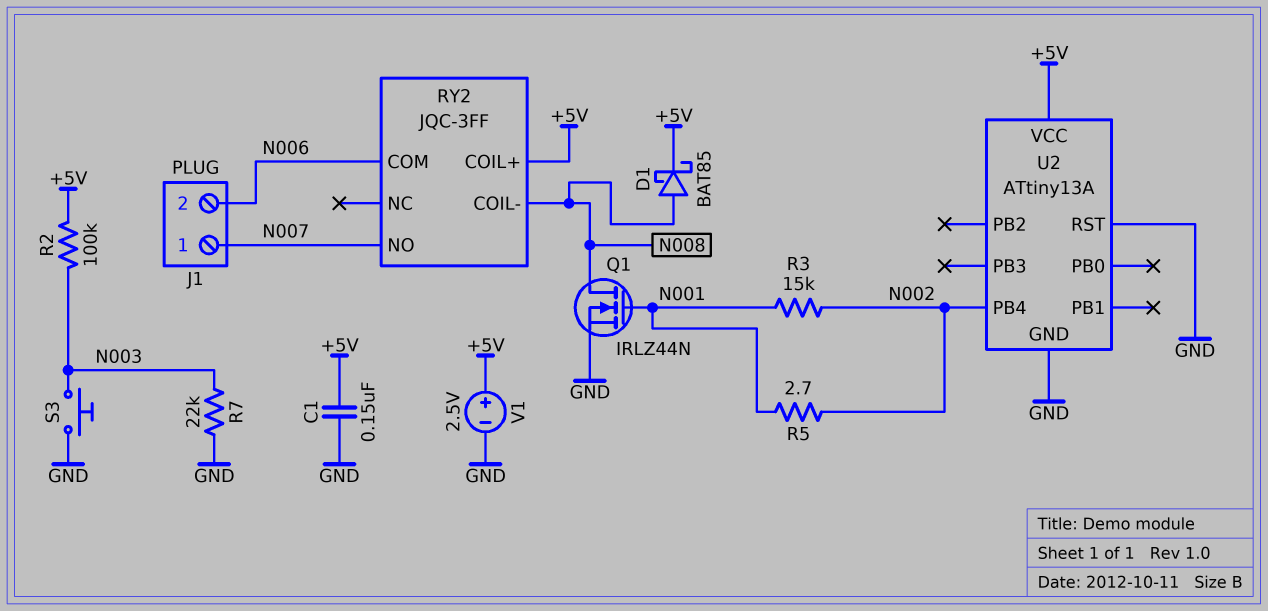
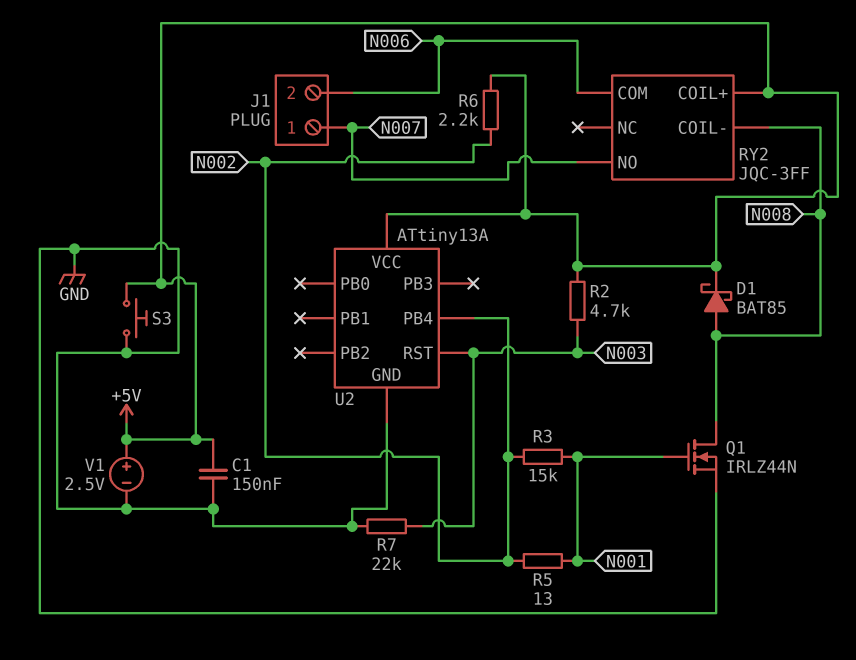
R2: 100k (+5V, N003) -> 4.7k (+5V, N003)
R5: 2.7 (N001, N002) -> 13 (N001, N002)
R6: none -> 2.2k (+5V, N002)
S3: button (GND, N003) -> button (+5V, GND)
U2 pin RST: GND -> N003

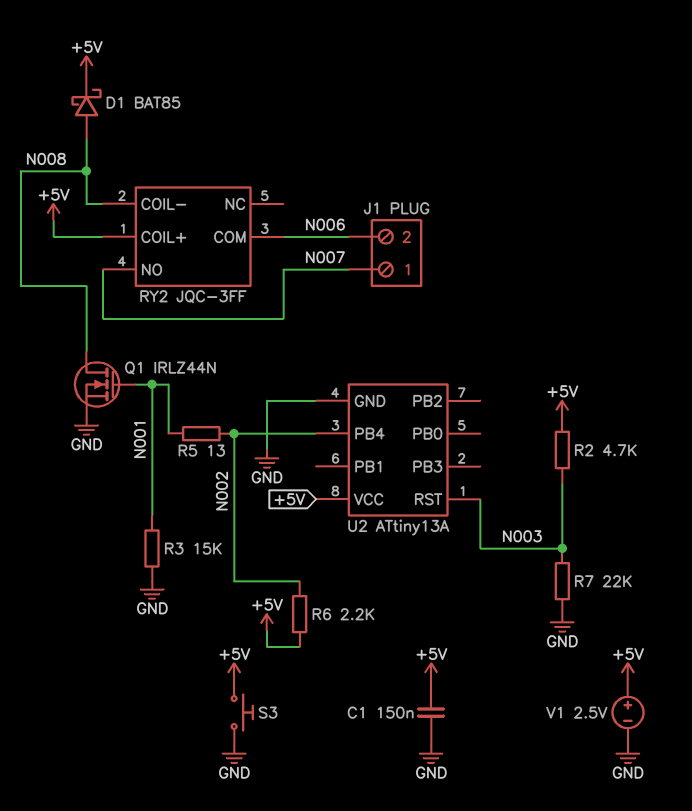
R3: 15k (N001, N002) -> 15k (GND, N001)

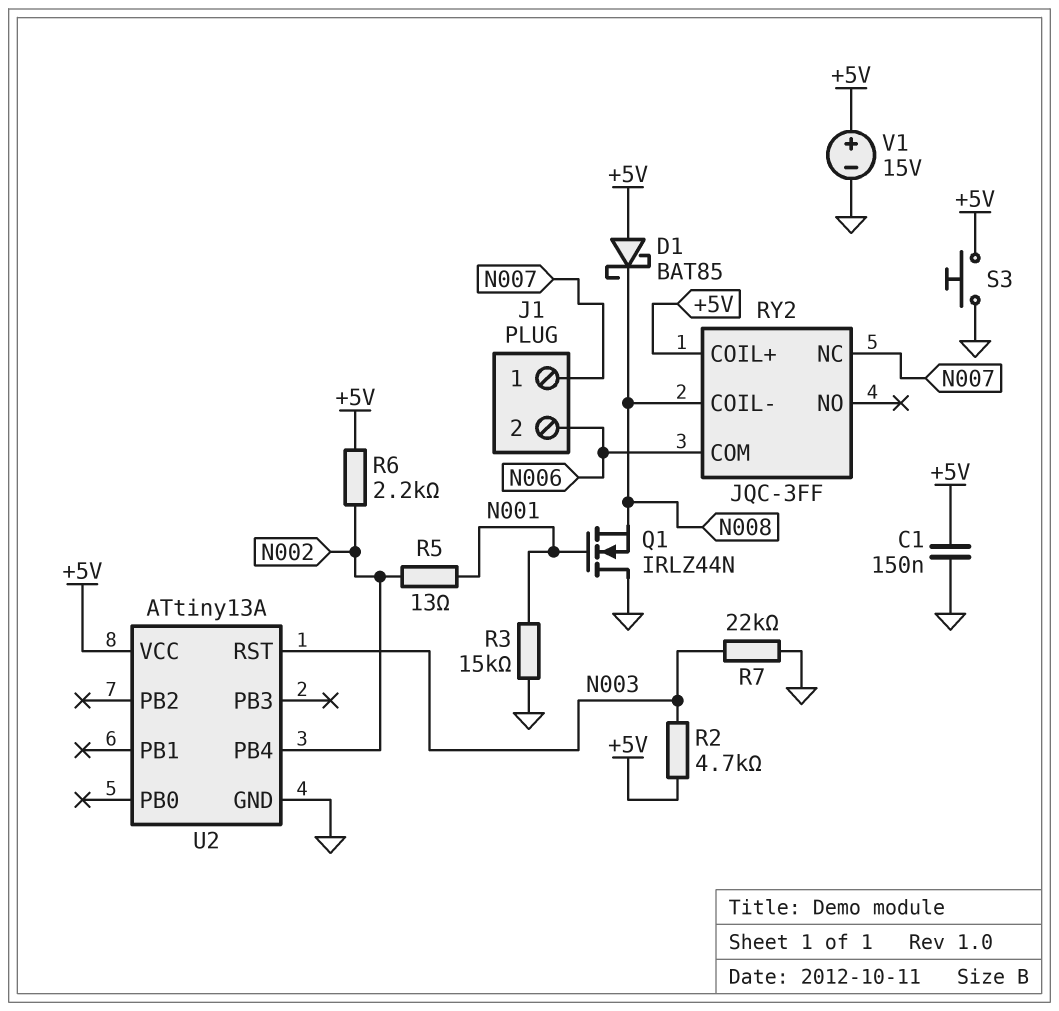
D1: schottky BAT85 (A N008, K +5V) -> schottky BAT85 (A +5V, K N008)
Q1: NMOS IRLZ44N (G N001, D N008, S GND) -> NMOS IRLZ44N (G N001, D GND, S N008)
RY2 pin NC: none -> N007
RY2 pin NO: N007 -> none
V1: 2.5V (plus +5V, minus GND) -> 15V (plus +5V, minus GND)

